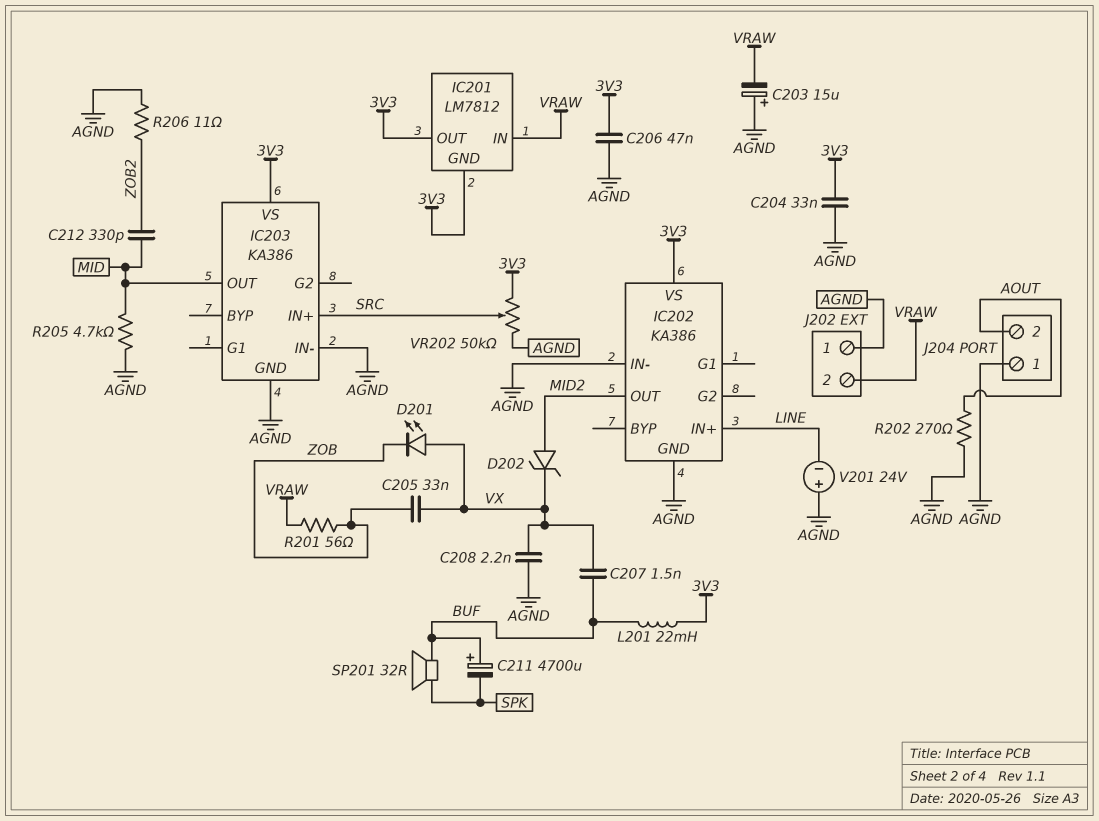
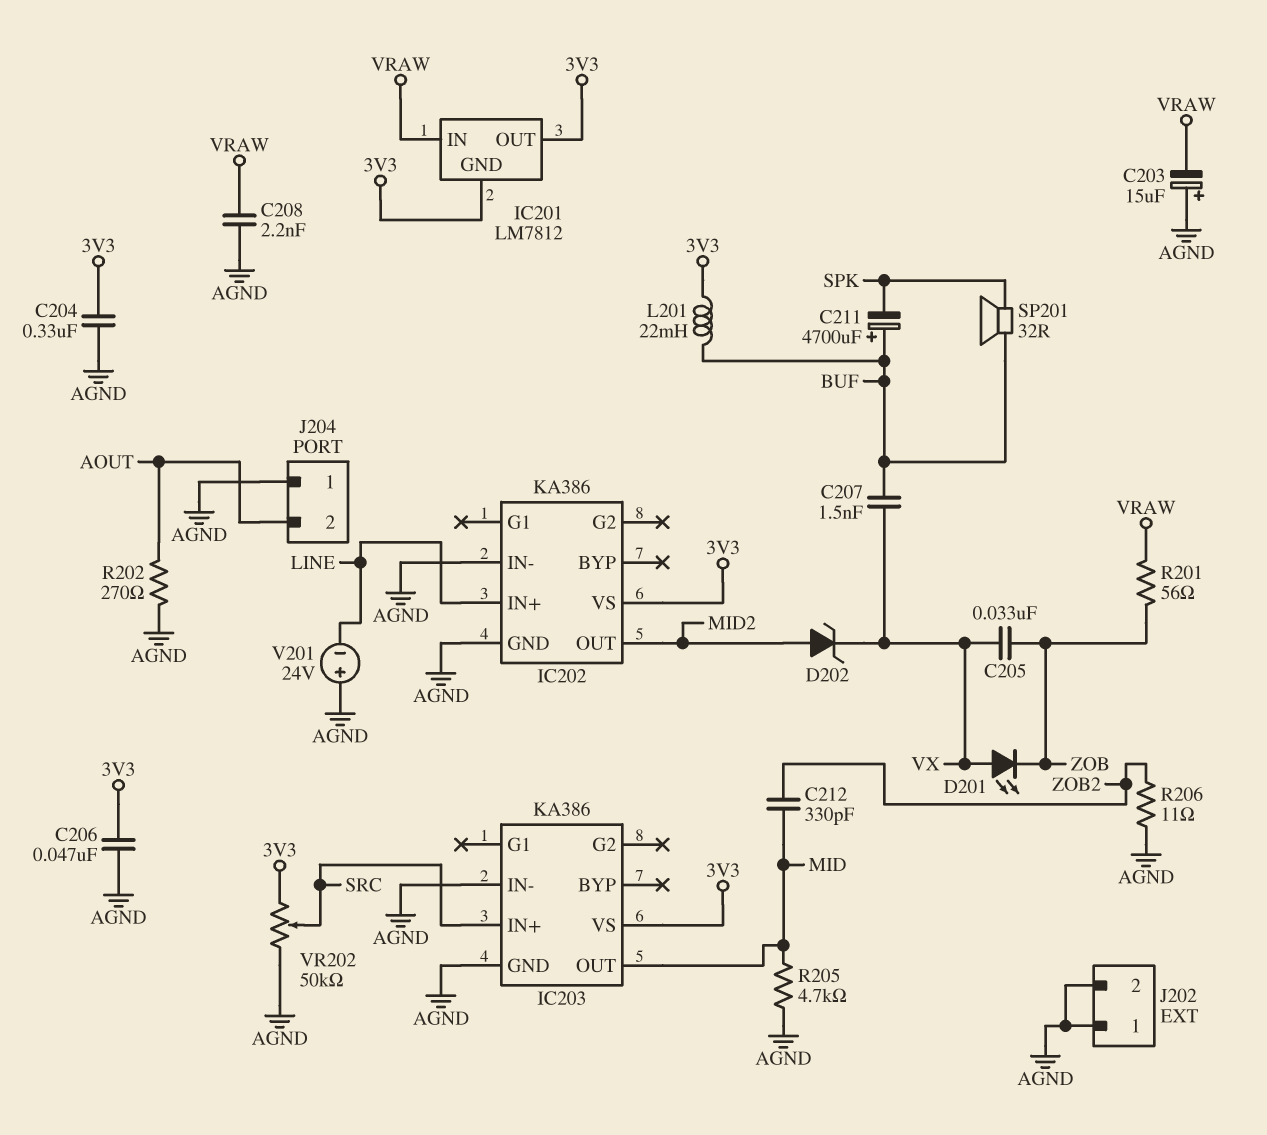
C204: 33nF (3V3, AGND) -> 330nF (3V3, AGND)
C208: 2.2nF (AGND, VX) -> 2.2nF (AGND, VRAW)
J202 pin 2: VRAW -> AGND

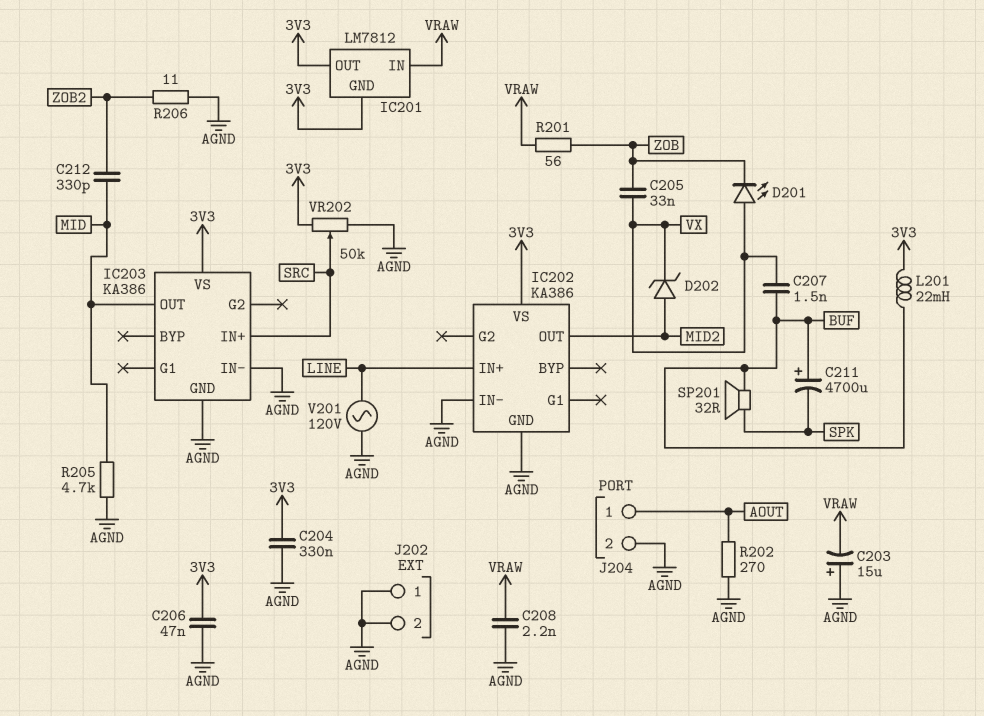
J204 pin 1: AGND -> AOUT
J204 pin 2: AOUT -> AGND
V201: 24V (plus AGND, minus LINE) -> AC 120V (AGND, LINE)

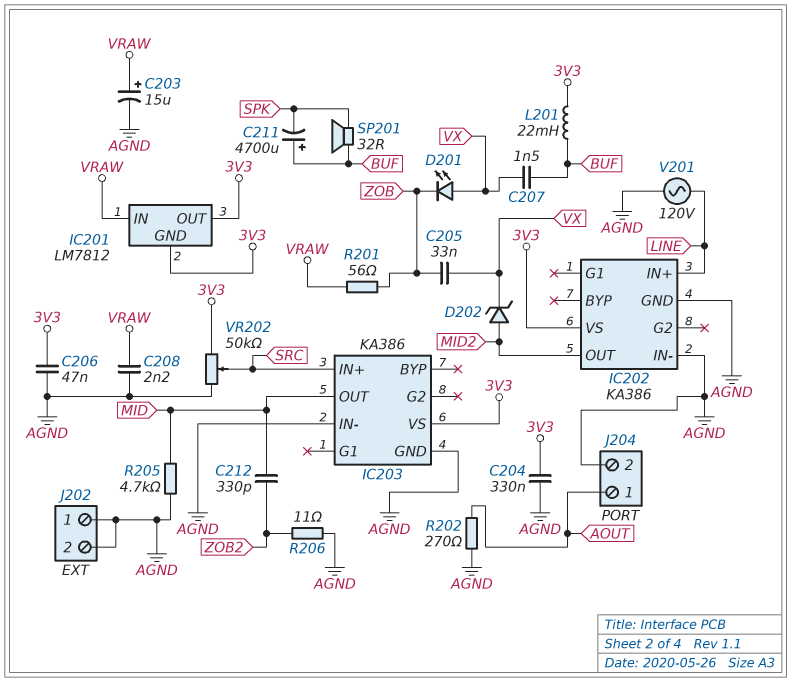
C203: 15uF (plus AGND, minus VRAW) -> 15uF (plus VRAW, minus AGND)

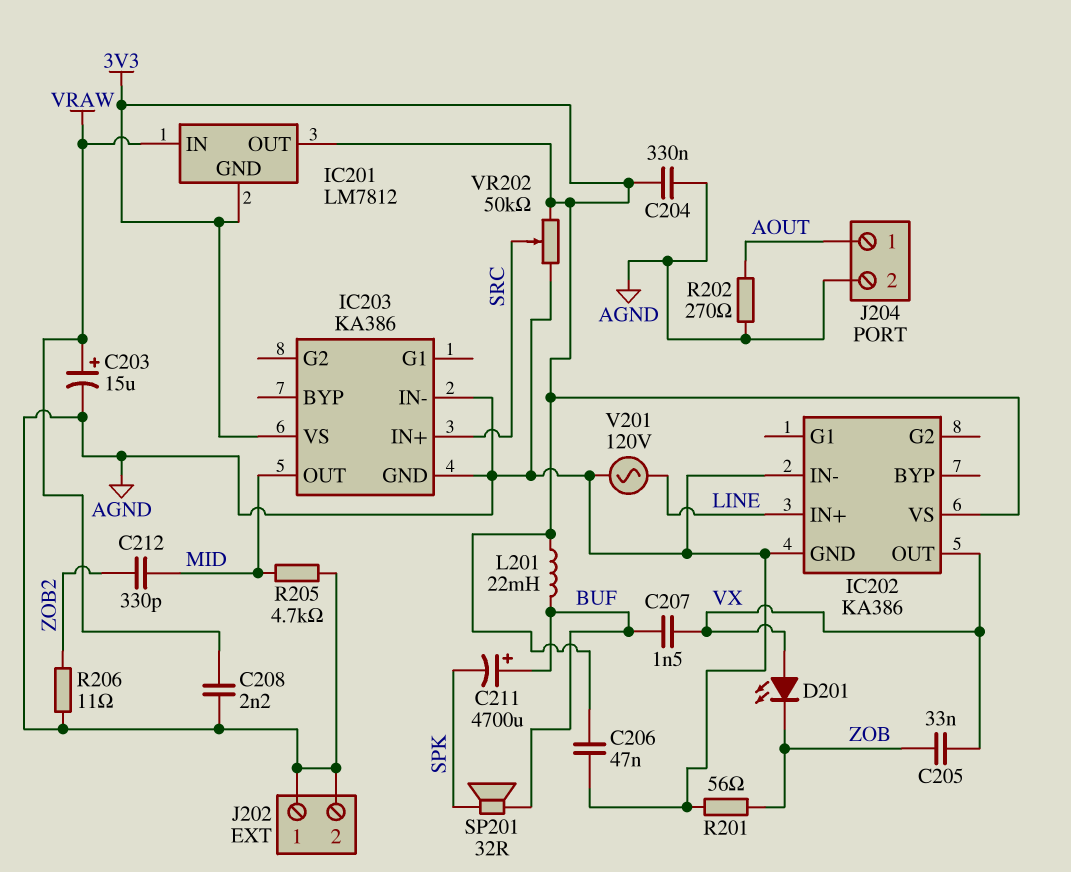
D202: zener (A MID2, K VX) -> none
IC202 pin OUT: MID2 -> VX
R201: 56 (VRAW, ZOB) -> 56 (AGND, ZOB)

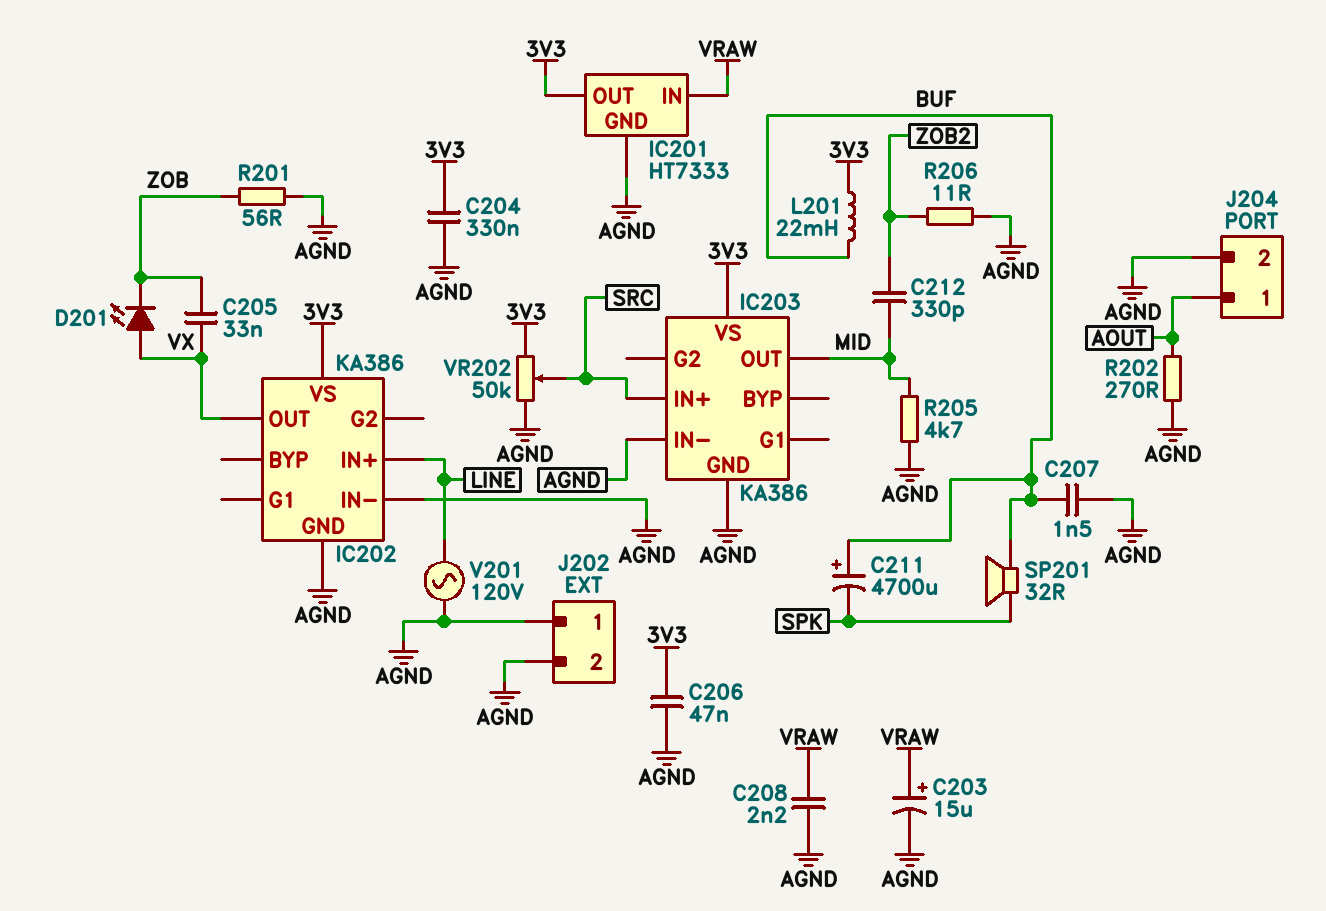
C207: 1.5nF (BUF, VX) -> 1.5nF (AGND, BUF)
IC201: LM7812 -> HT7333
IC201 pin GND: 3V3 -> AGND

